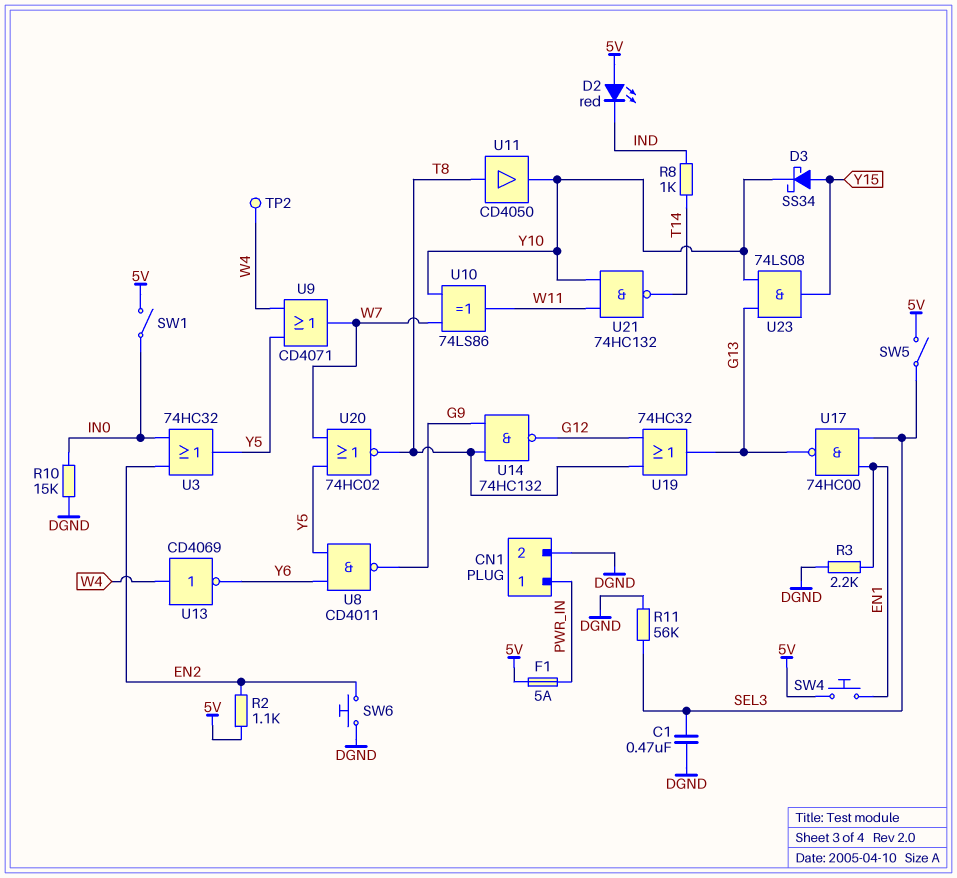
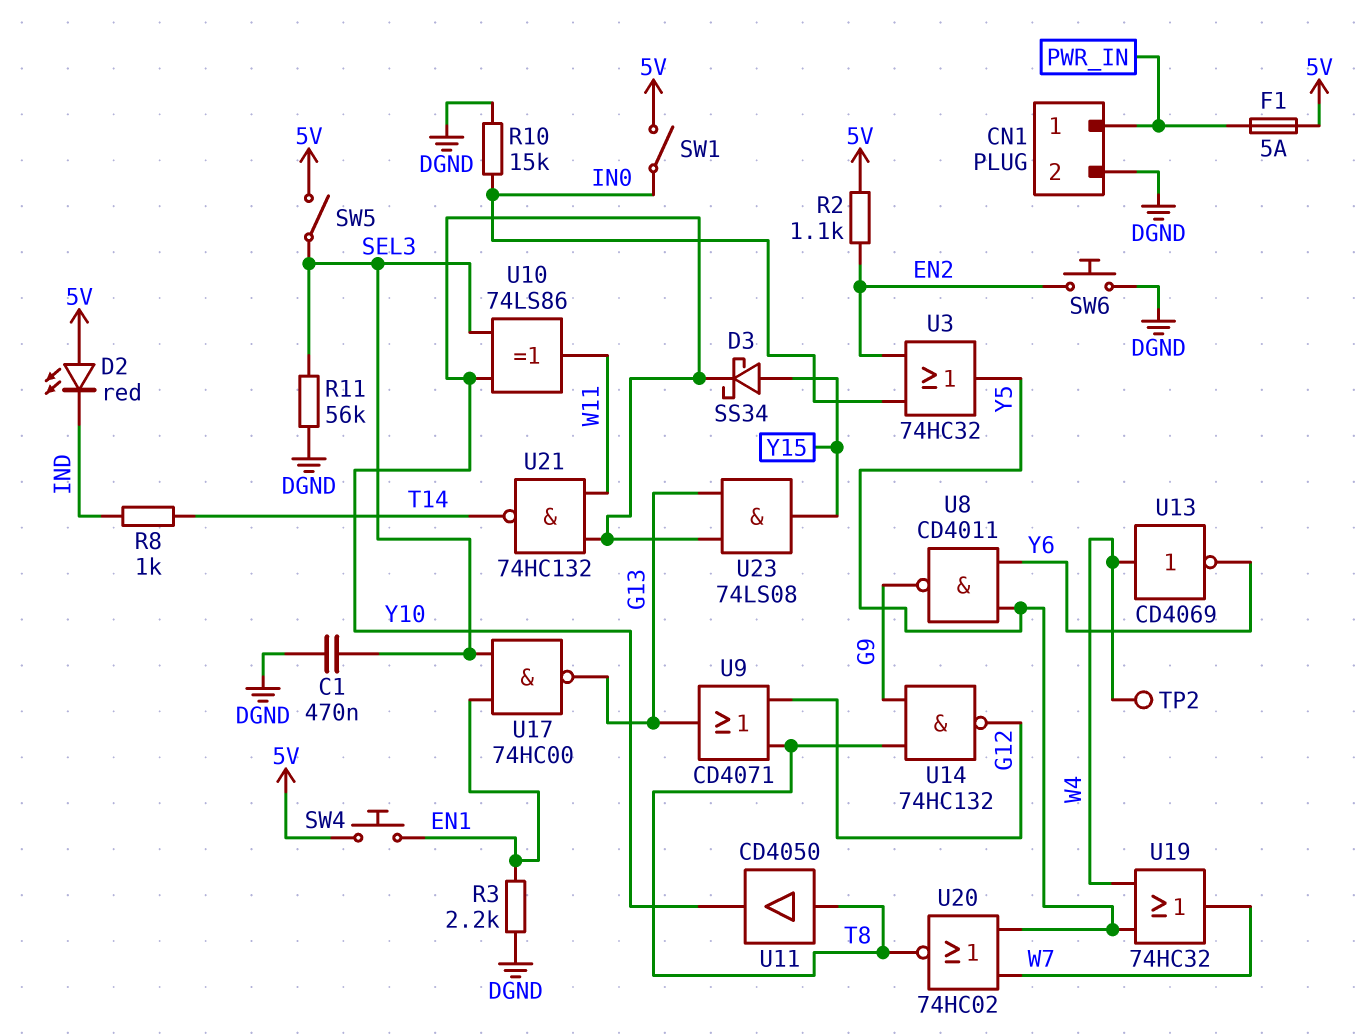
U9: OR CD4071 (in W4, in Y5, out W7) -> OR CD4071 (in G12, in T8, out G13)
U10: XOR 74LS86 (in W7, in Y10, out W11) -> XOR 74LS86 (in SEL3, in Y10, out W11)
U19: OR 74HC32 (in G12, in T8, out G13) -> OR 74HC32 (in W4, in Y5, out W7)

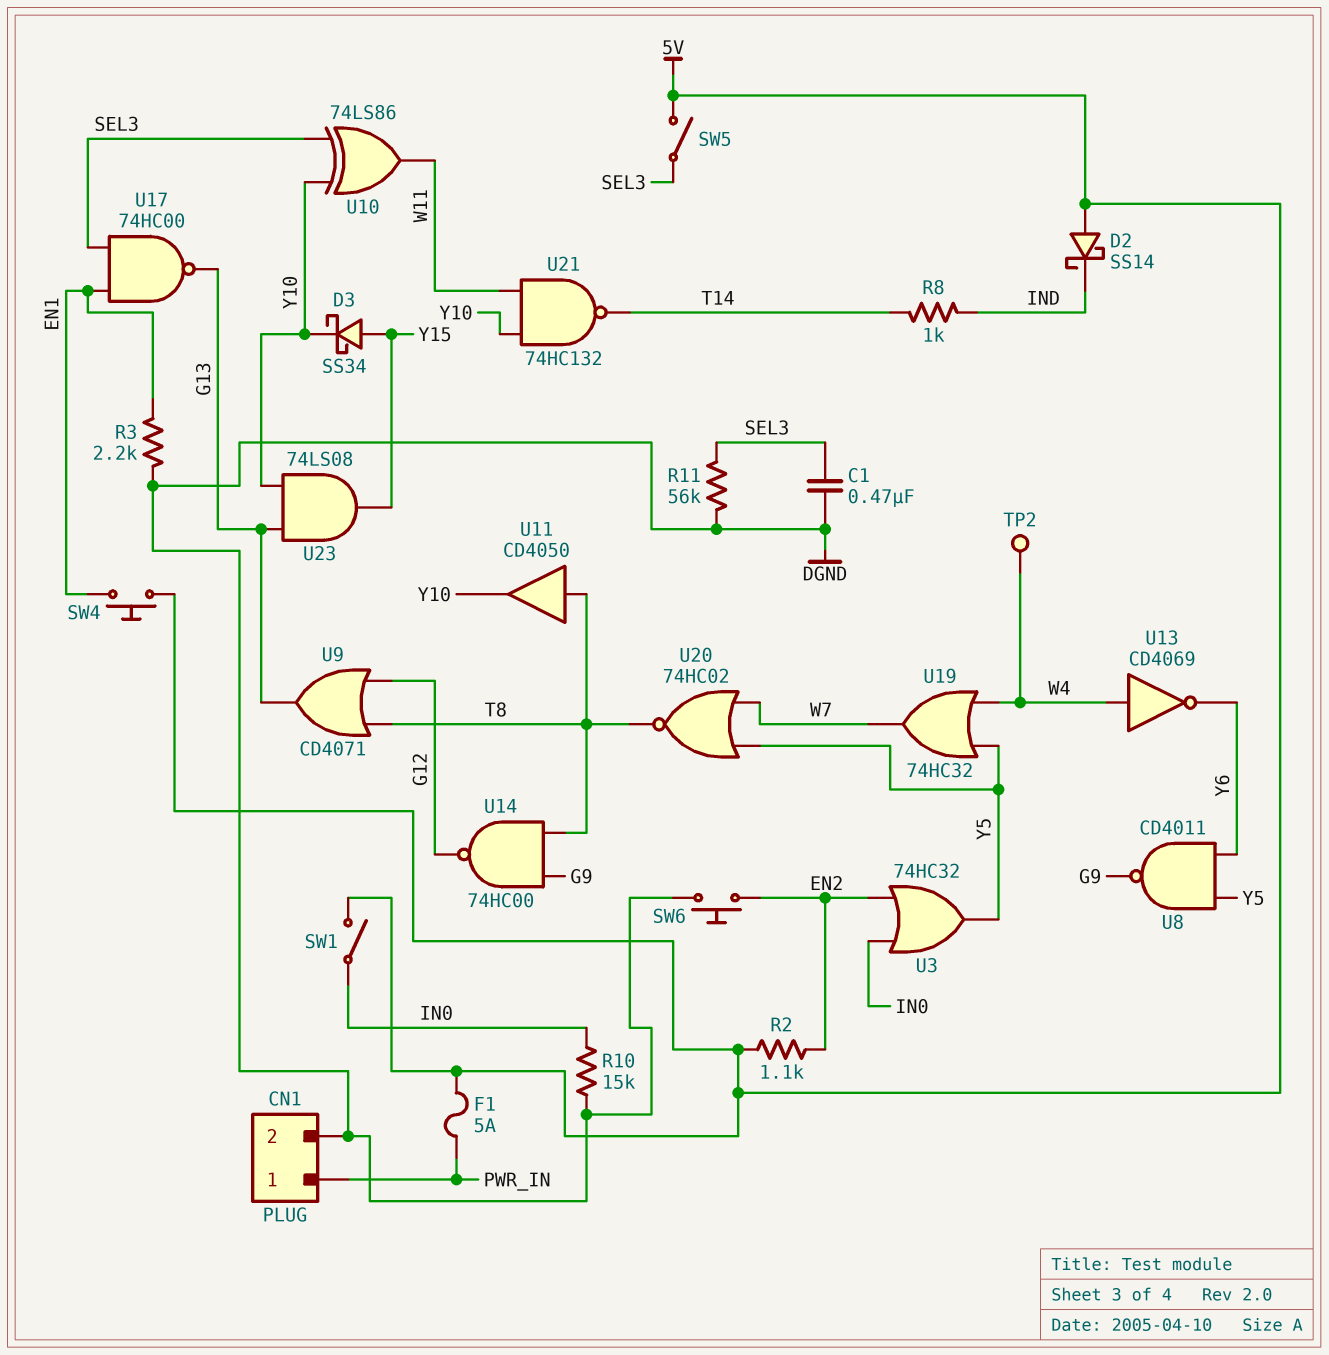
D2: LED red (A 5V, K IND) -> schottky SS14 (A 5V, K IND)
U14: NAND 74HC132 (in G9, in T8, out G12) -> NAND 74HC00 (in G9, in T8, out G12)

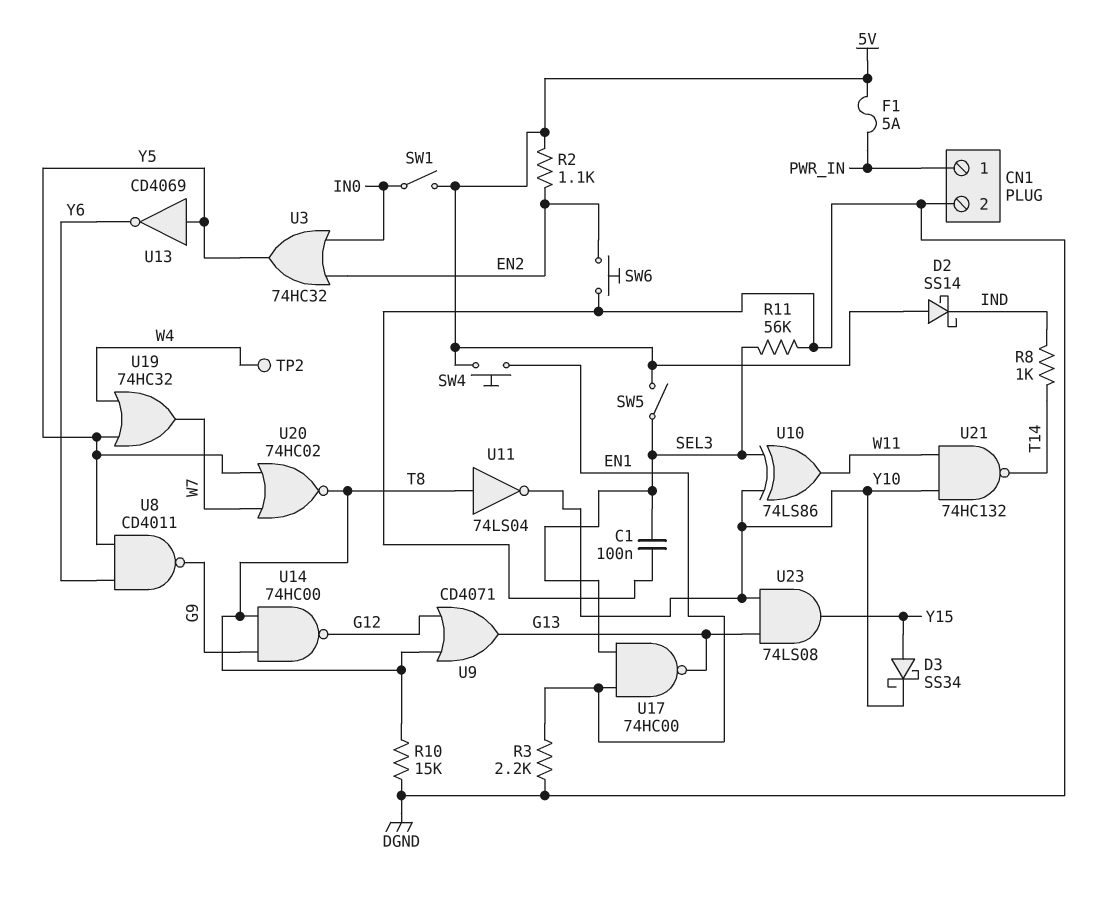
C1: 470nF (DGND, SEL3) -> 100nF (DGND, SEL3)
R10: 15k (DGND, IN0) -> 15k (DGND, T8)
U11: buffer CD4050 (in T8, out Y10) -> NOT 74LS04 (in T8, out Y10)
U13: NOT CD4069 (in W4, out Y6) -> NOT CD4069 (in Y5, out Y6)

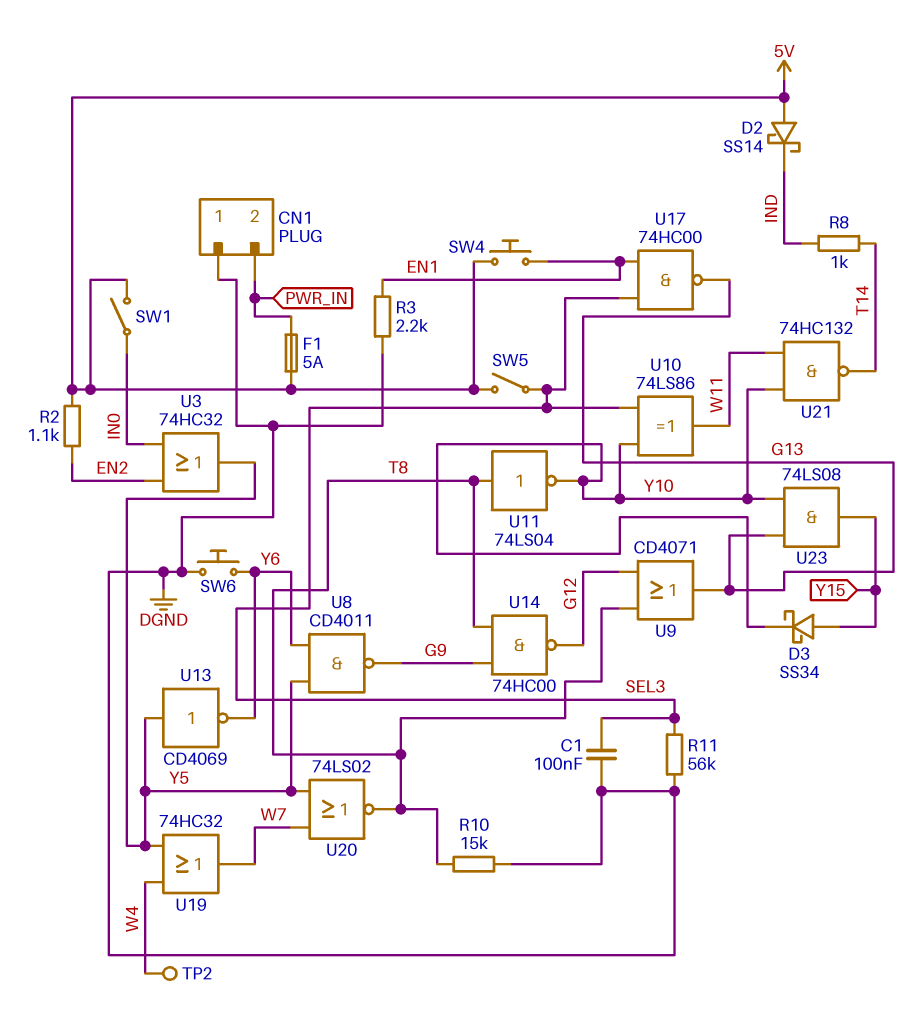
CN1 pin 1: PWR_IN -> DGND
CN1 pin 2: DGND -> PWR_IN
SW6: button (DGND, EN2) -> button (DGND, Y6)
U20: NOR 74HC02 (in W7, in Y5, out T8) -> NOR 74LS02 (in W7, in Y5, out T8)

